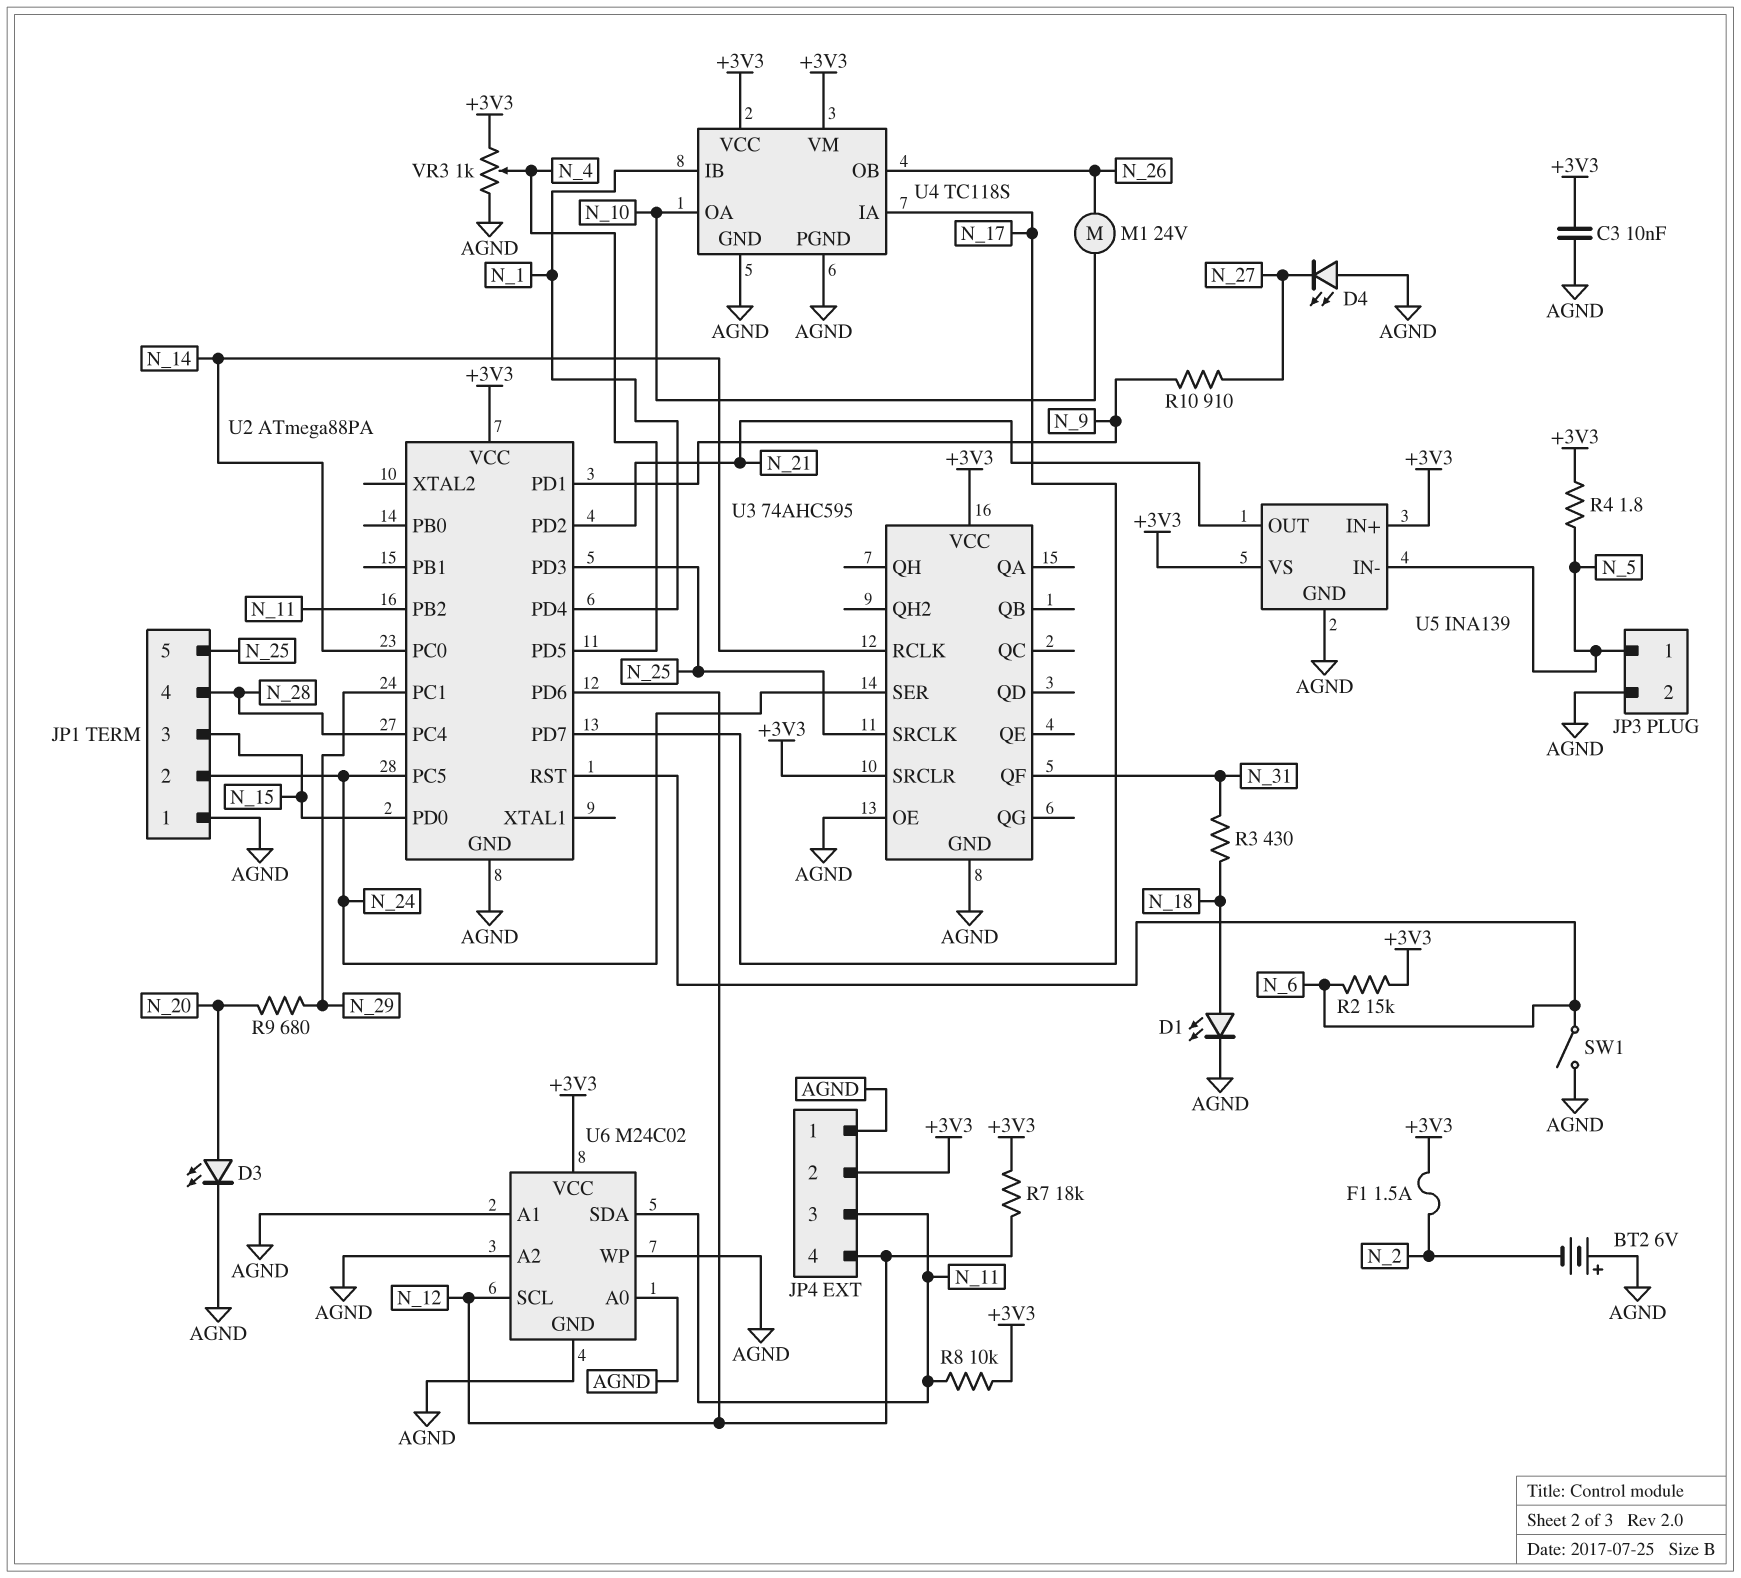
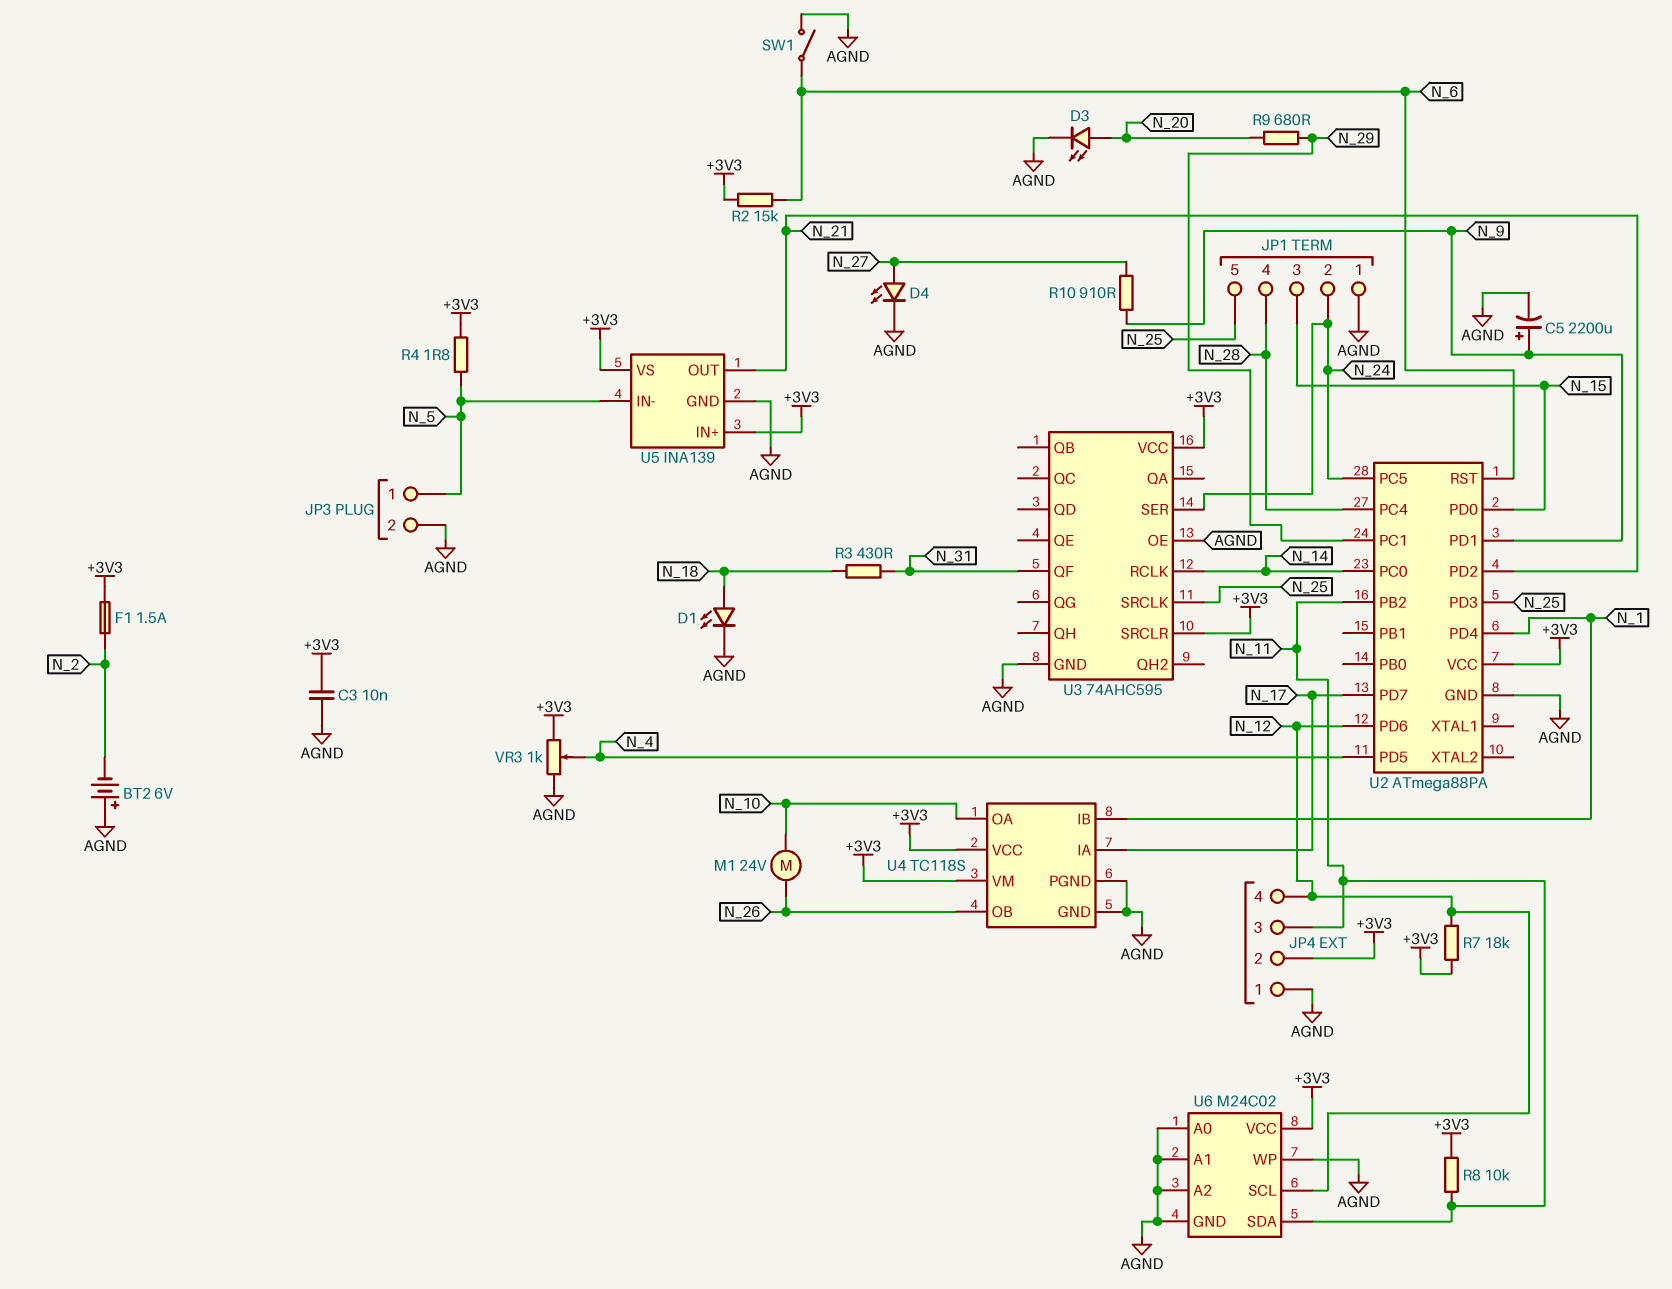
C5: none -> 2200uF (plus N_9, minus AGND)
D4: LED (A AGND, K N_27) -> LED (A N_27, K AGND)

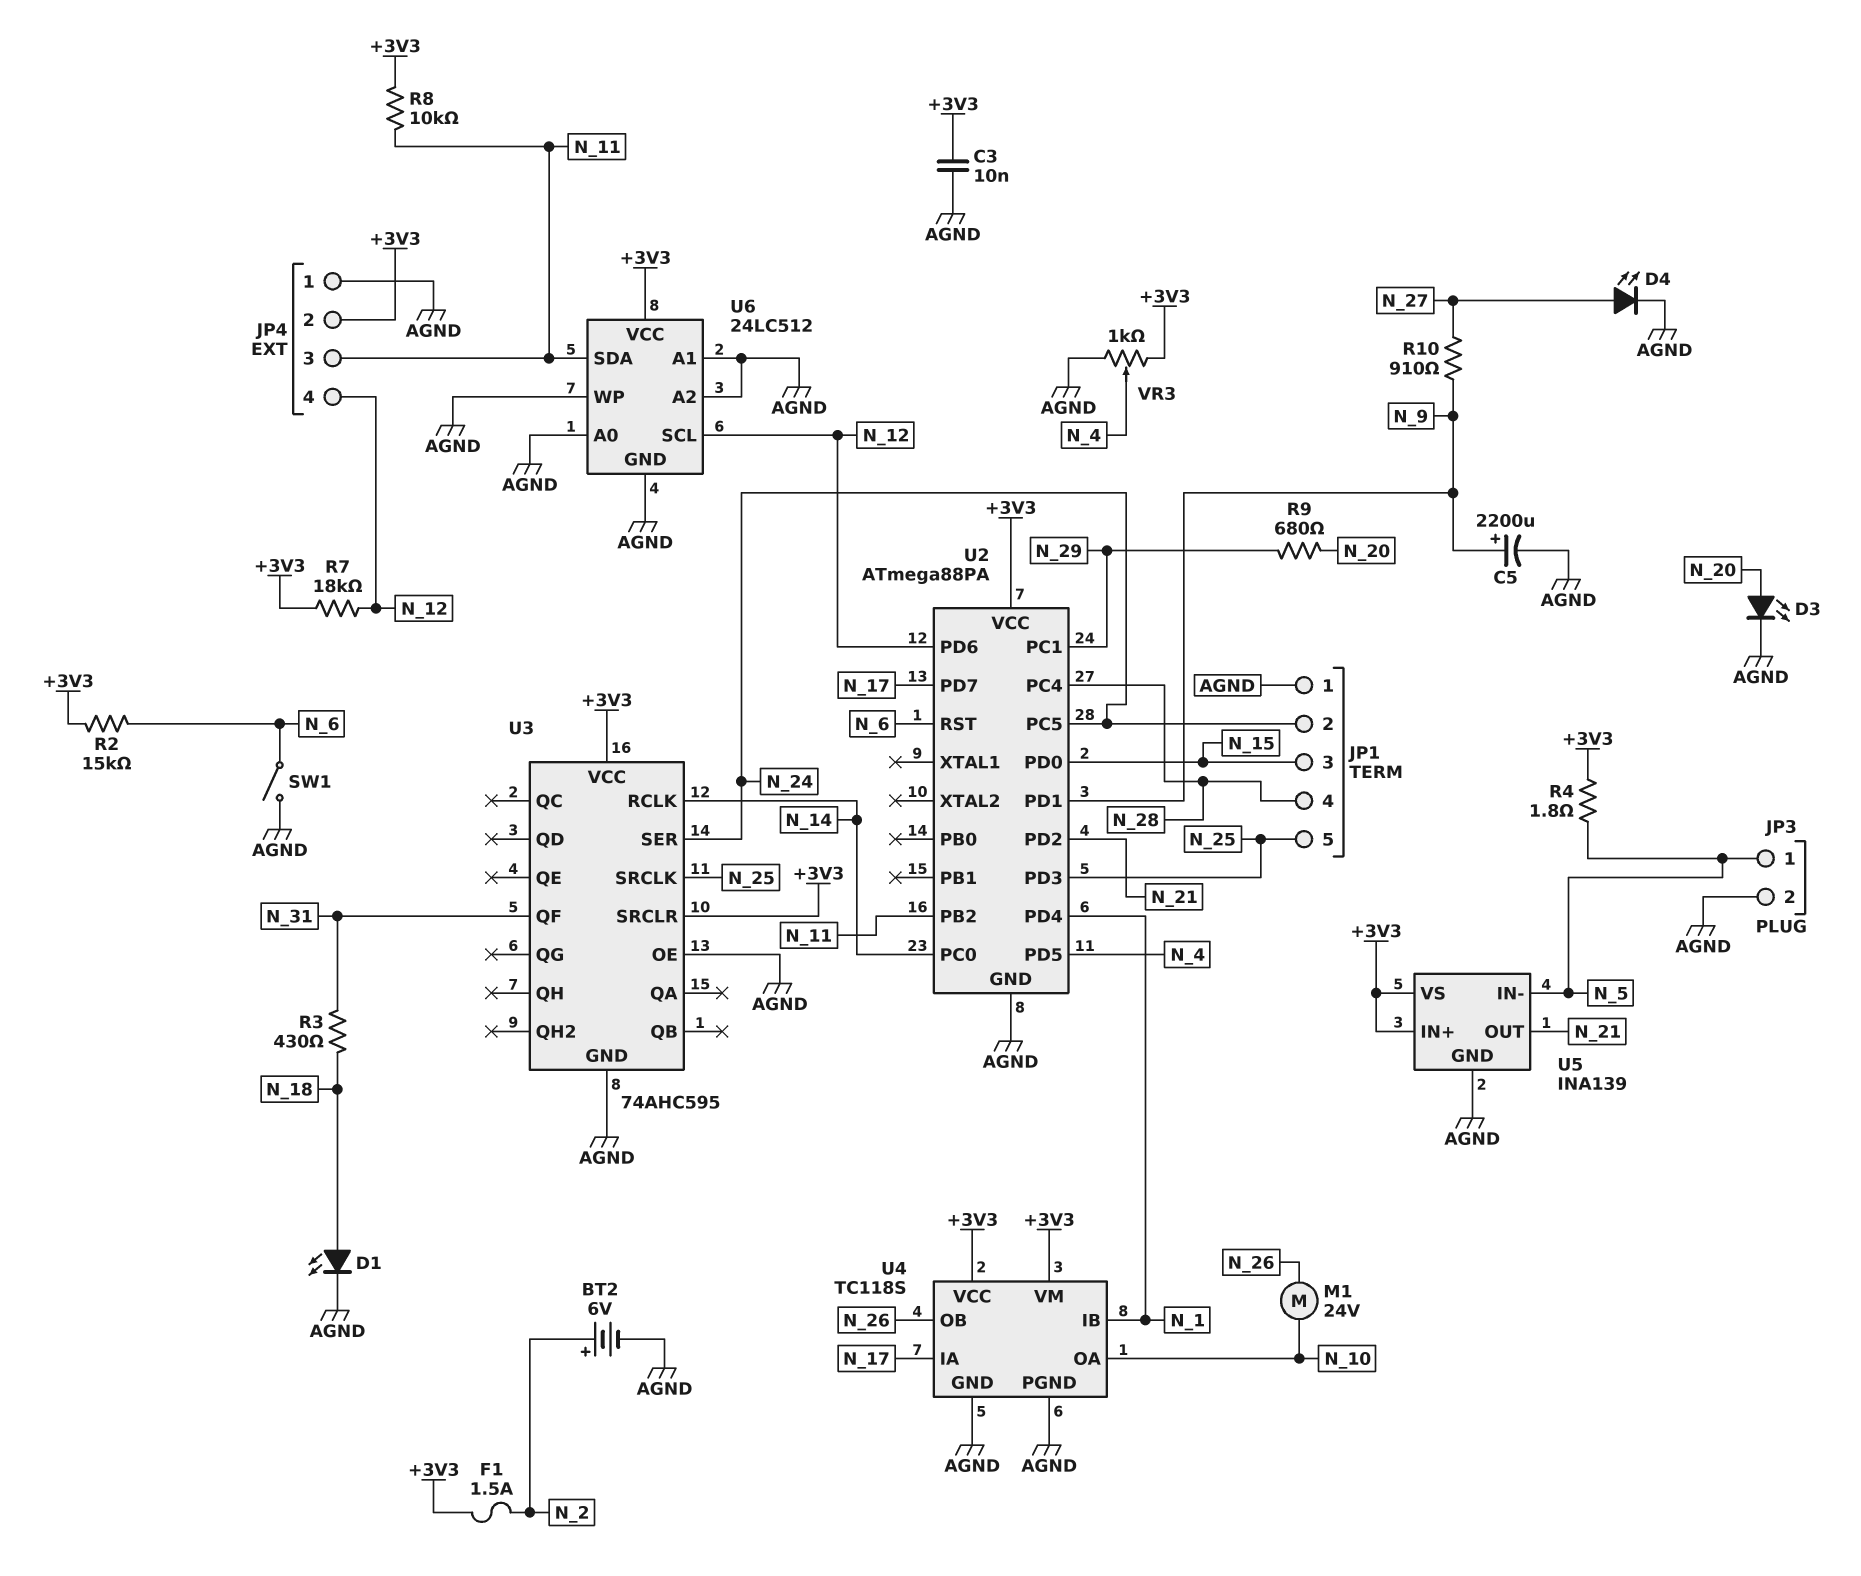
BT2: 6V (plus AGND, minus N_2) -> 6V (plus N_2, minus AGND)
U6: M24C02 -> 24LC512

